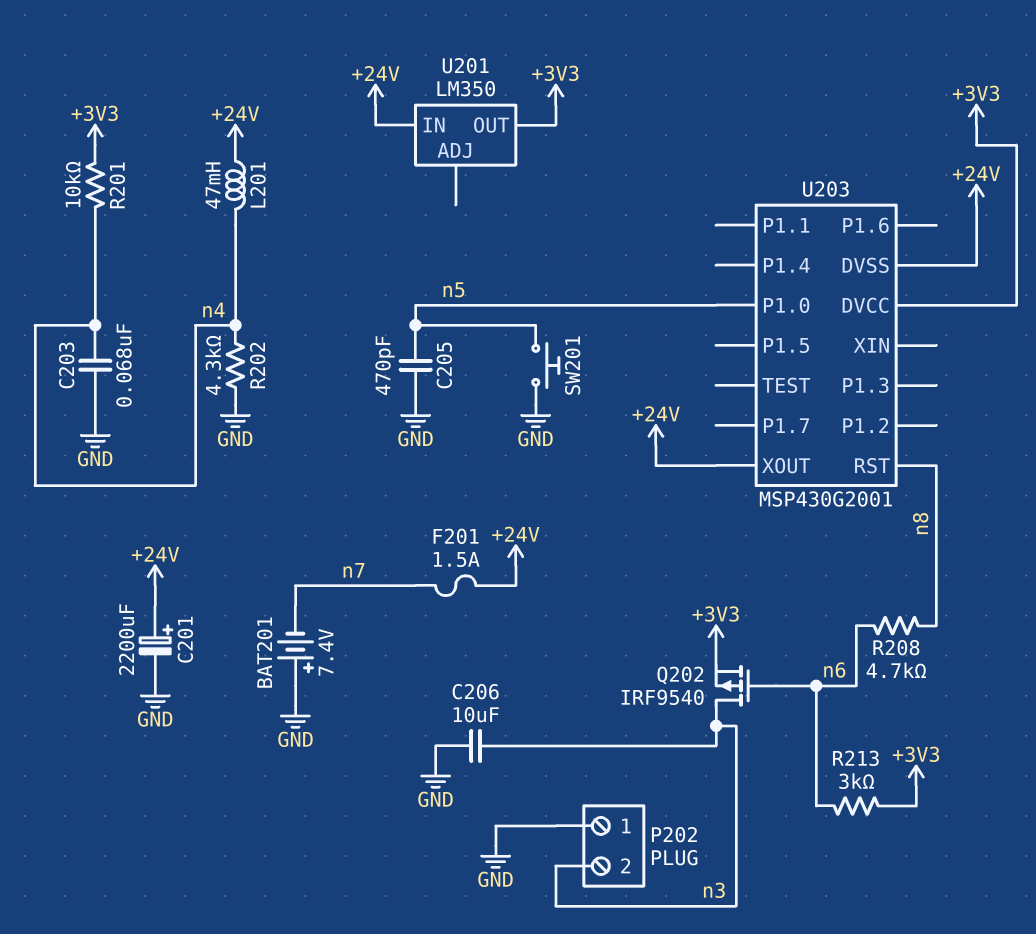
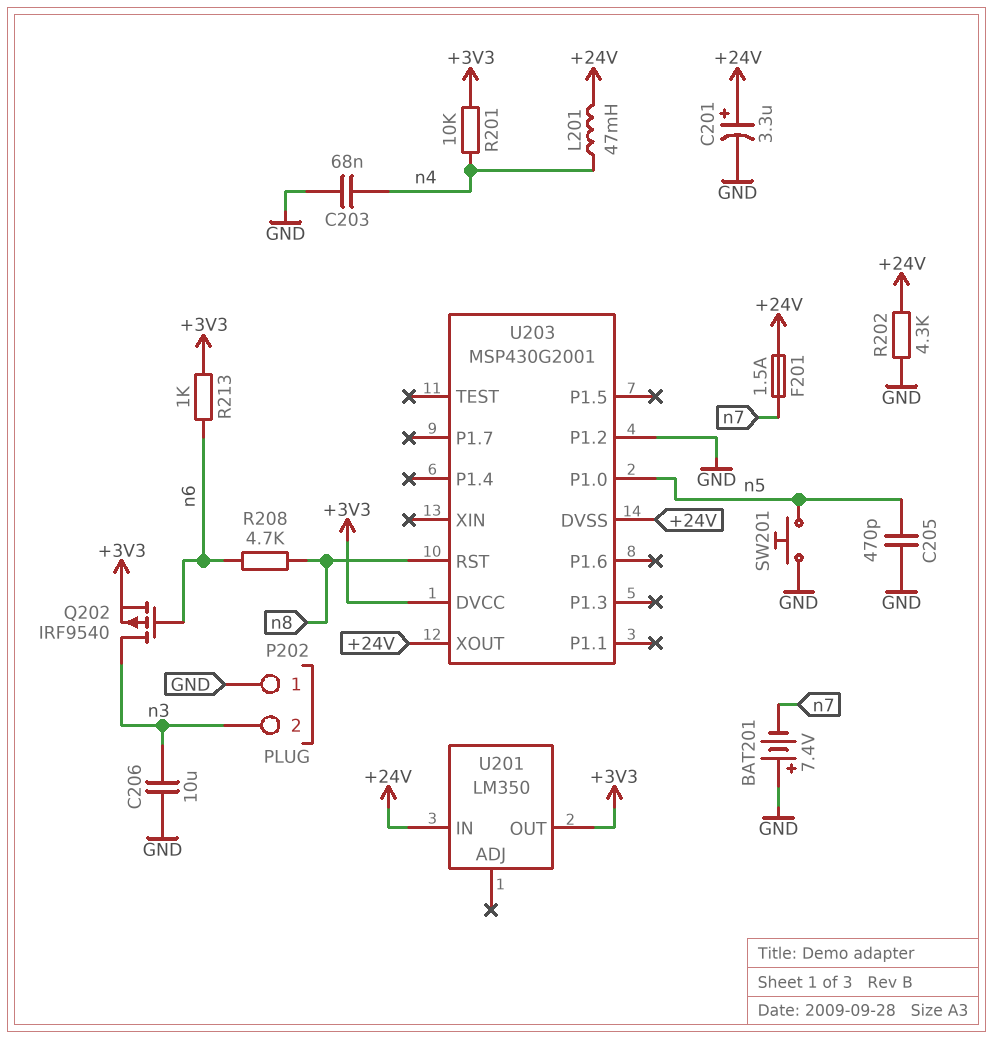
C201: 2200uF (plus +24V, minus GND) -> 3.3uF (plus +24V, minus GND)
R202: 4.3k (GND, n4) -> 4.3k (+24V, GND)
R213: 3k (+3V3, n6) -> 1k (+3V3, n6)
U203 pin P1.2: none -> GND

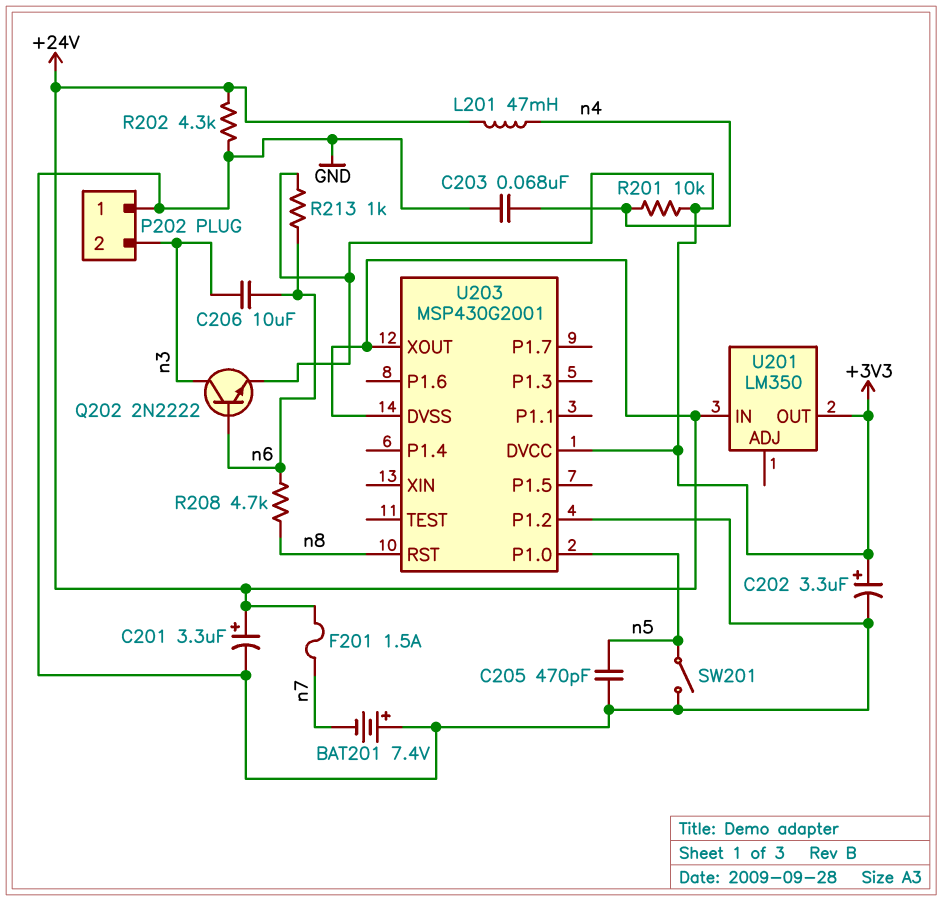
C202: none -> 3.3uF (plus +3V3, minus GND)
C206: 10uF (GND, n3) -> 10uF (n3, n6)
Q202: PMOS IRF9540 (G n6, D n3, S +3V3) -> NPN 2N2222 (B n6, C n3, E +3V3)
SW201: button (GND, n5) -> switch (GND, n5)

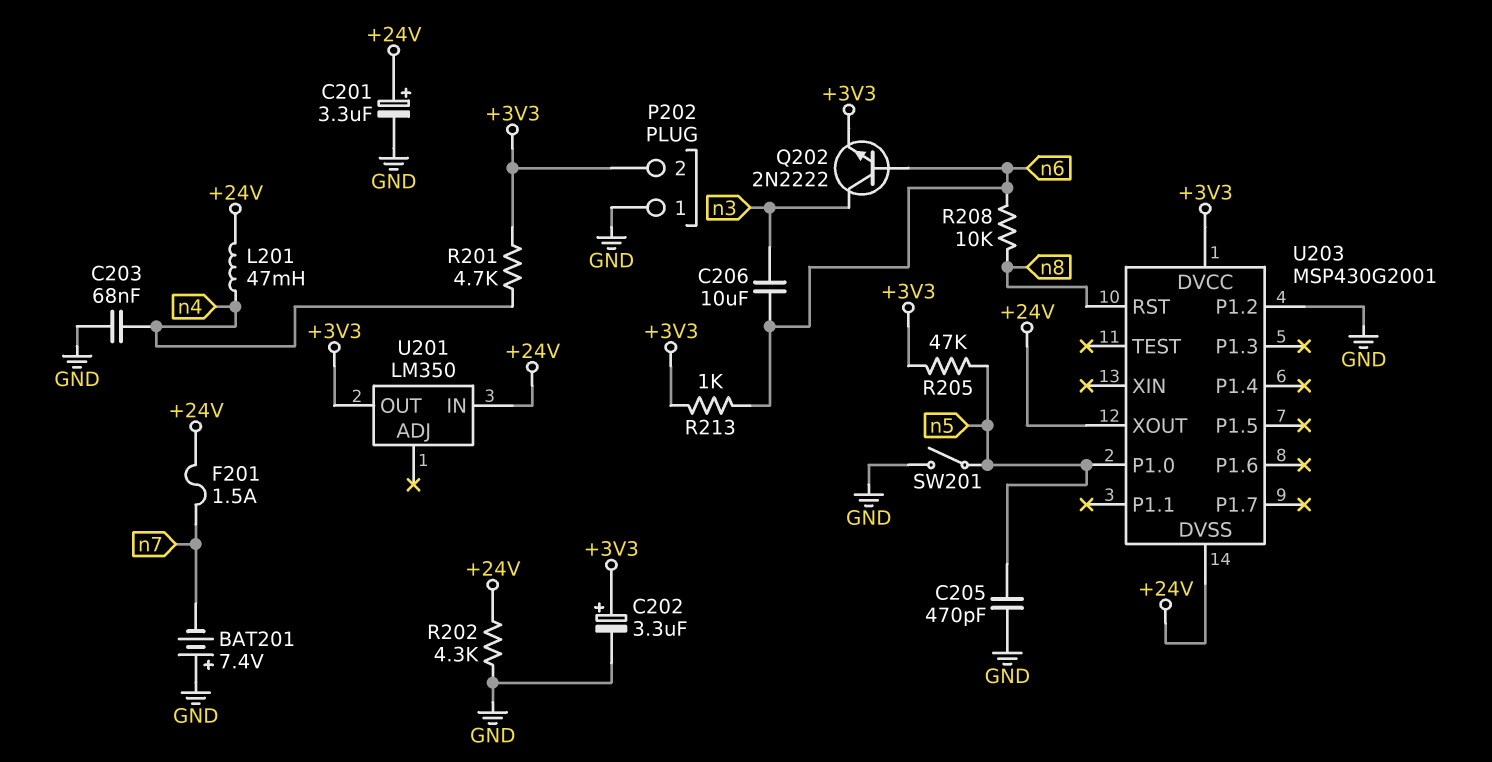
P202 pin 2: n3 -> +3V3
R201: 10k (+3V3, n4) -> 4.7k (+3V3, n4)
R205: none -> 47k (+3V3, n5)
R208: 4.7k (n6, n8) -> 10k (n6, n8)

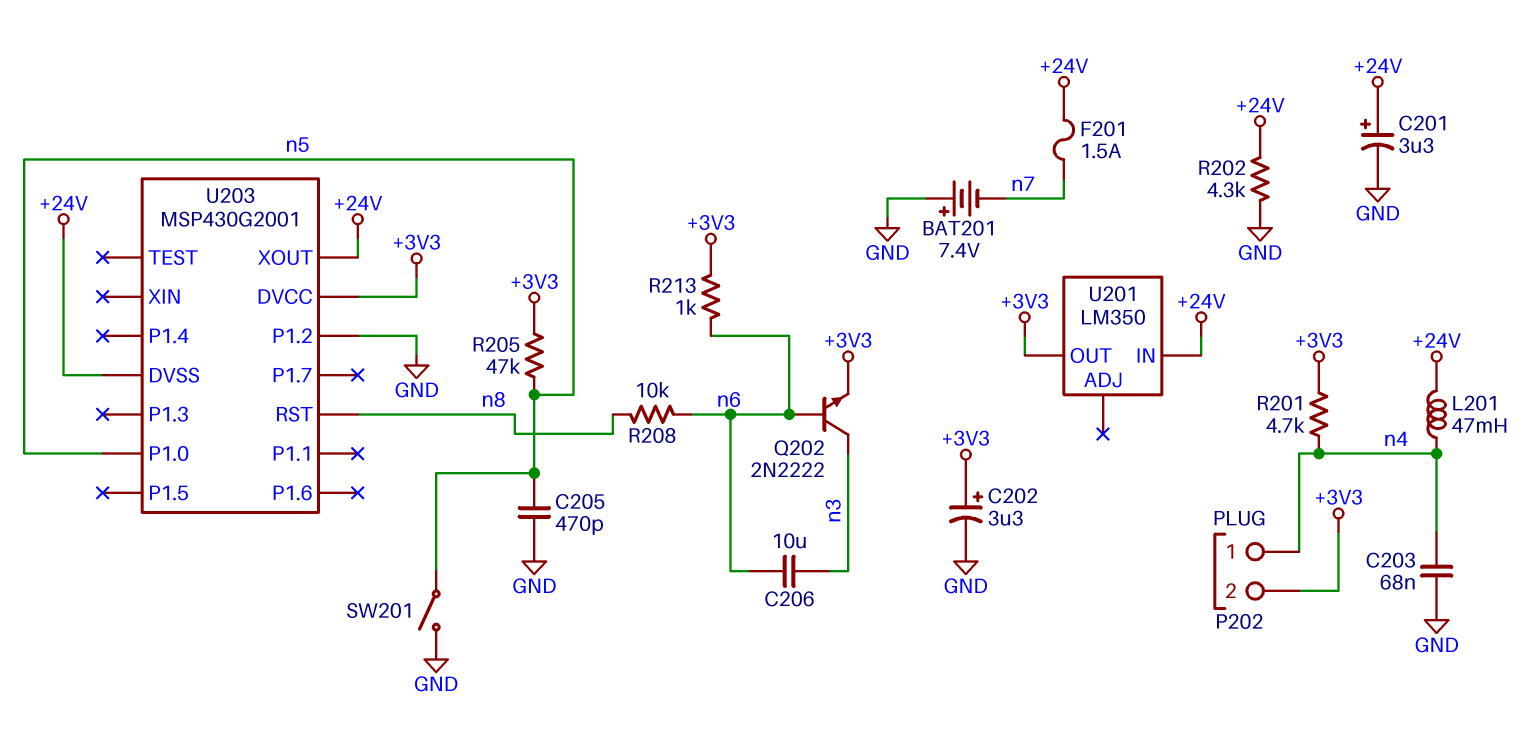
P202 pin 1: GND -> n4

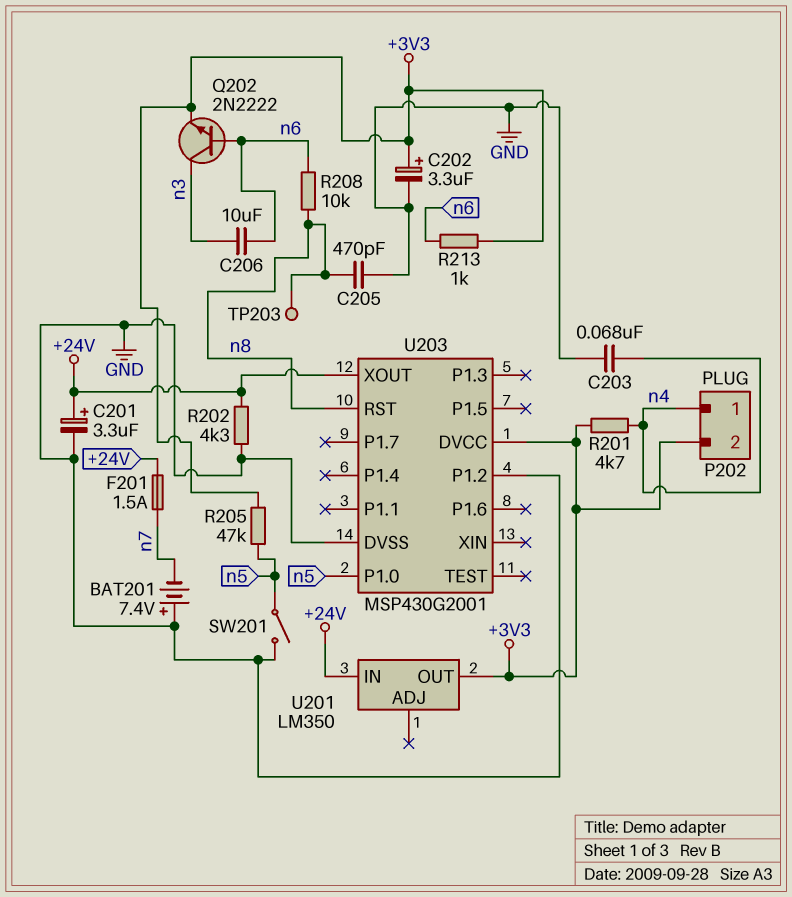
C205: 470pF (GND, n5) -> 470pF (GND, n8)
L201: 47mH (+24V, n4) -> none
TP203: none -> test point (n8)
U203 pin DVSS: +24V -> GND

